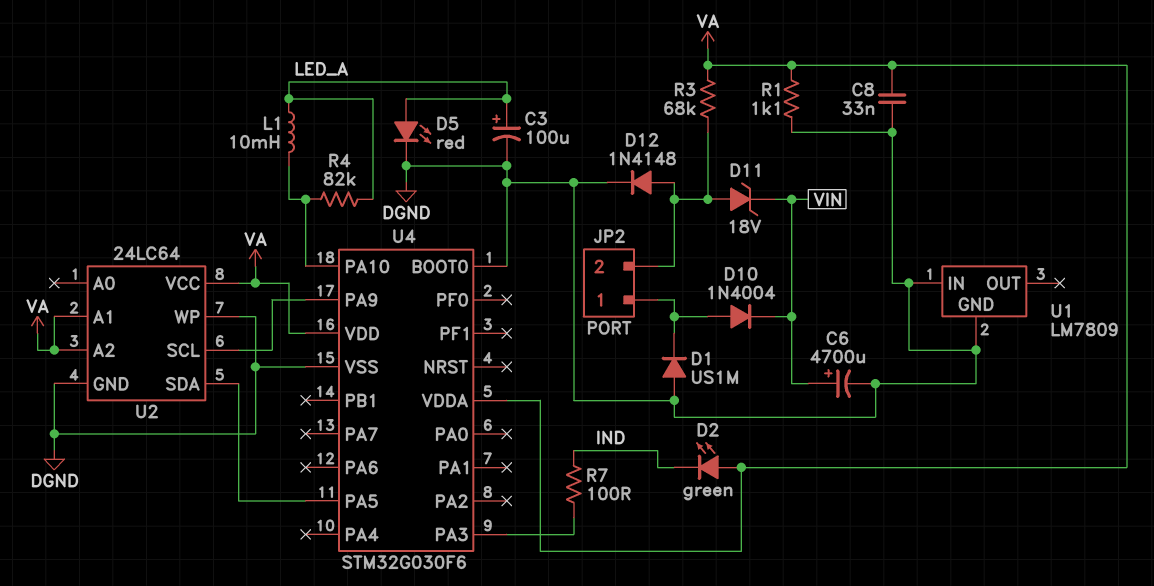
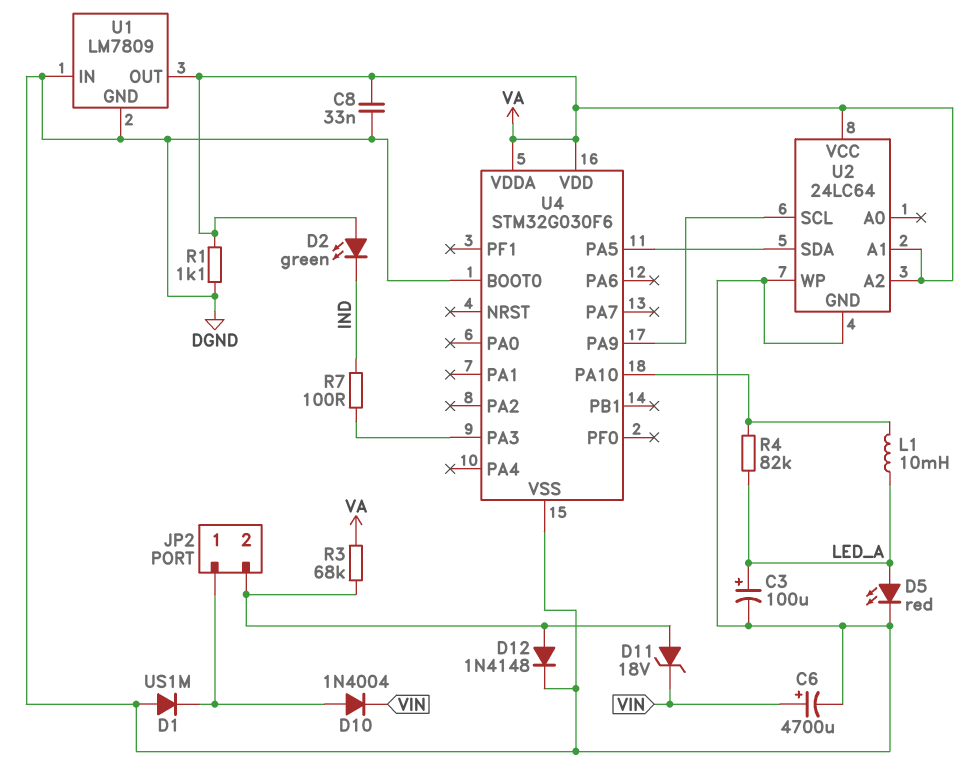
U1 pin OUT: none -> VA

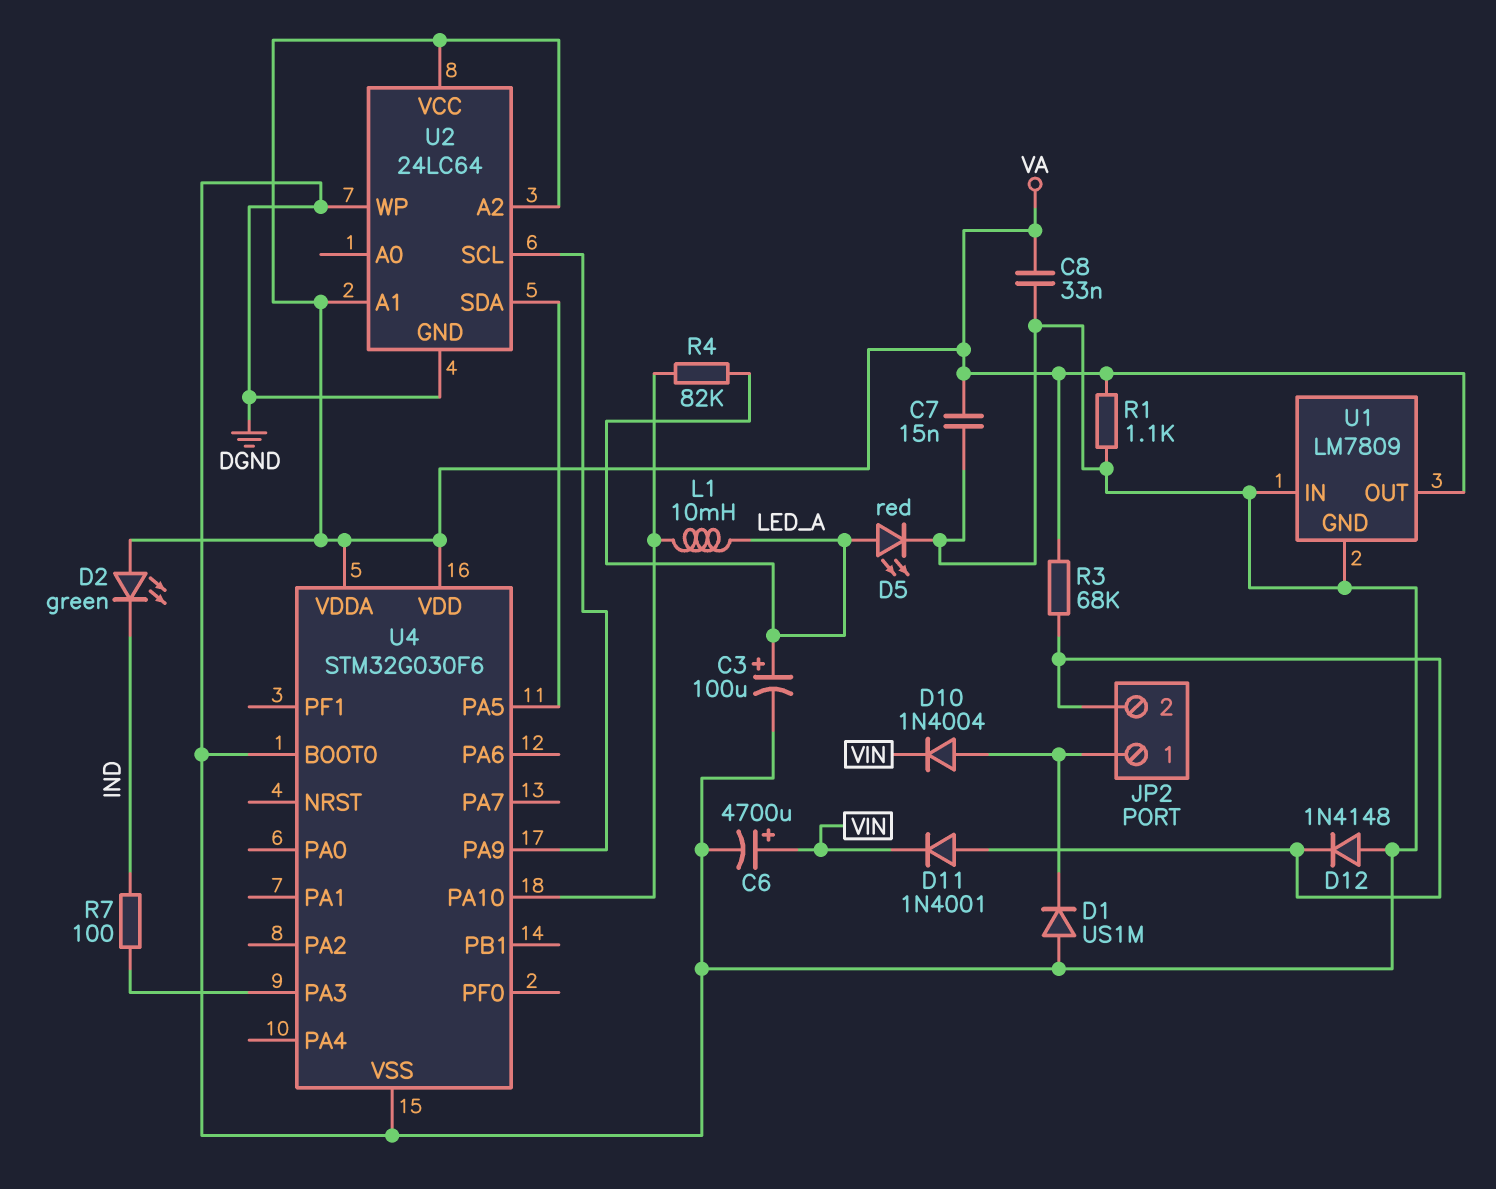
C7: none -> 15nF (DGND, VA)
D11: zener 18V (A JP2/2, K VIN) -> diode 1N4001 (A JP2/2, K VIN)
D12: diode 1N4148 (A JP2/2, K DGND) -> diode 1N4148 (A DGND, K JP2/2)

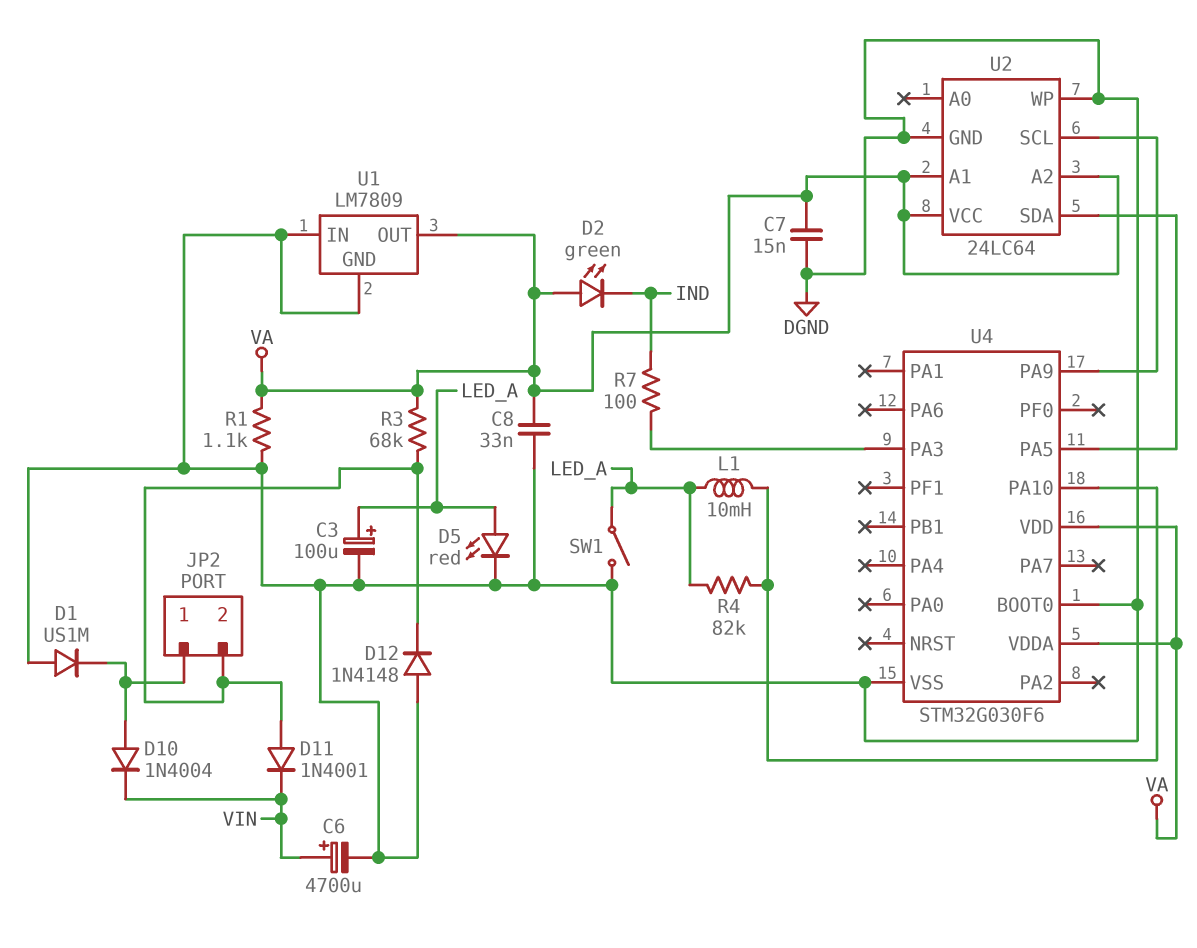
SW1: none -> switch (DGND, LED_A)

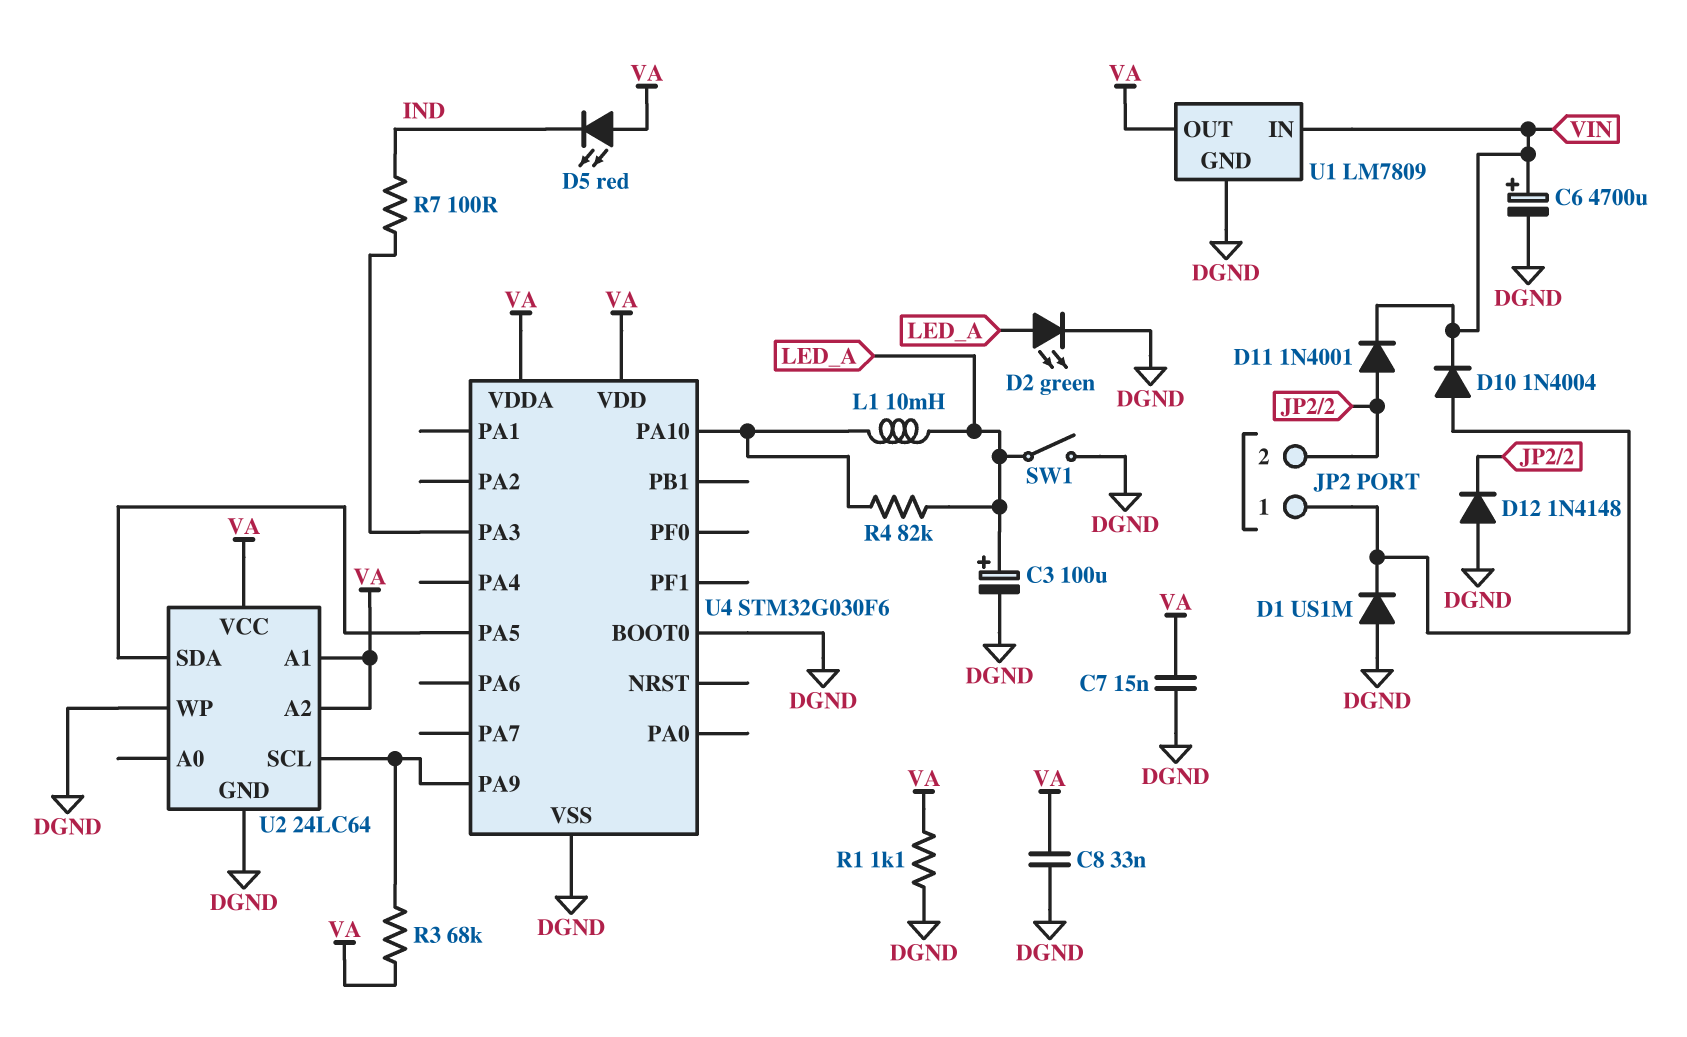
D2: LED green (A VA, K IND) -> LED green (A LED_A, K DGND)
D5: LED red (A LED_A, K DGND) -> LED red (A VA, K IND)
R3: 68k (JP2/2, VA) -> 68k (U2/SCL, VA)
U1 pin IN: DGND -> VIN

